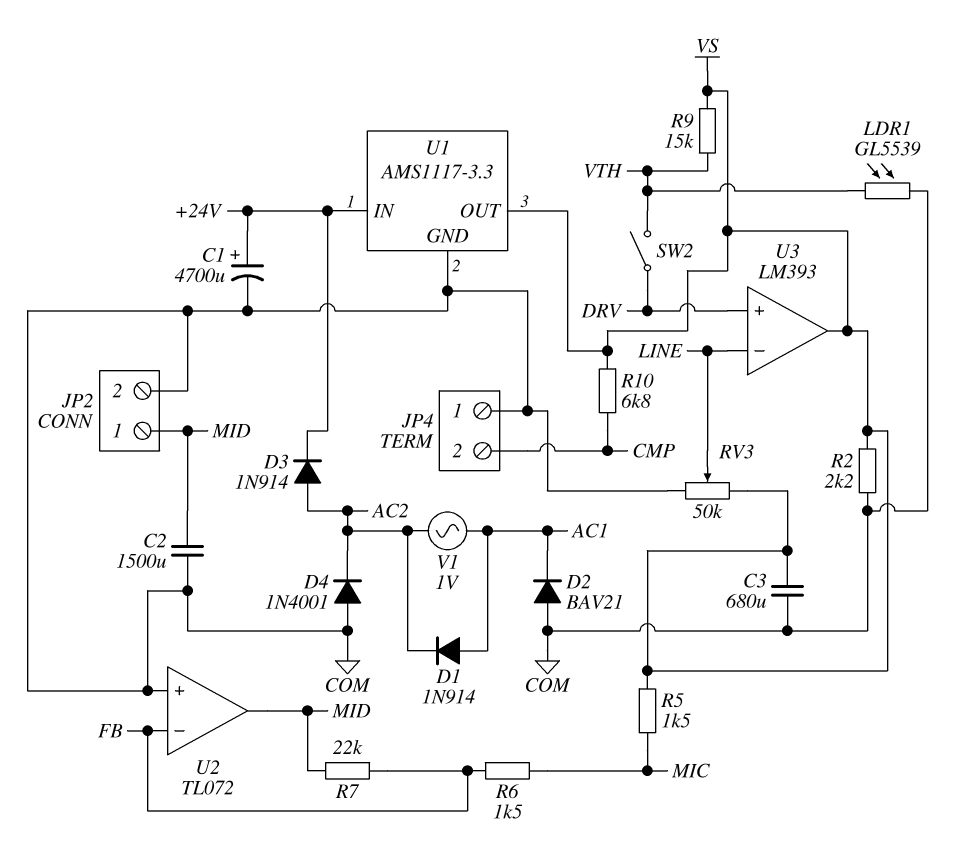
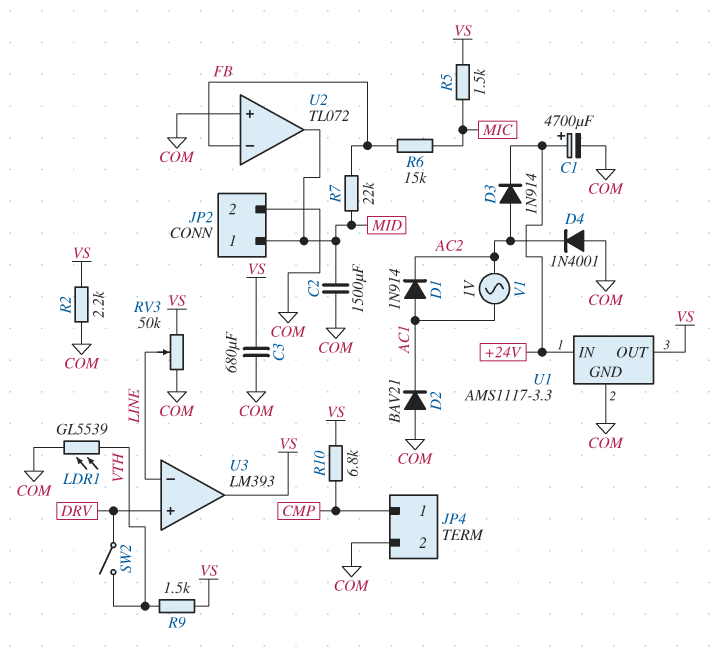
JP4 pin 1: COM -> CMP
JP4 pin 2: CMP -> COM
R6: 1.5k (FB, MIC) -> 15k (FB, MIC)
R9: 15k (VS, VTH) -> 1.5k (VS, VTH)

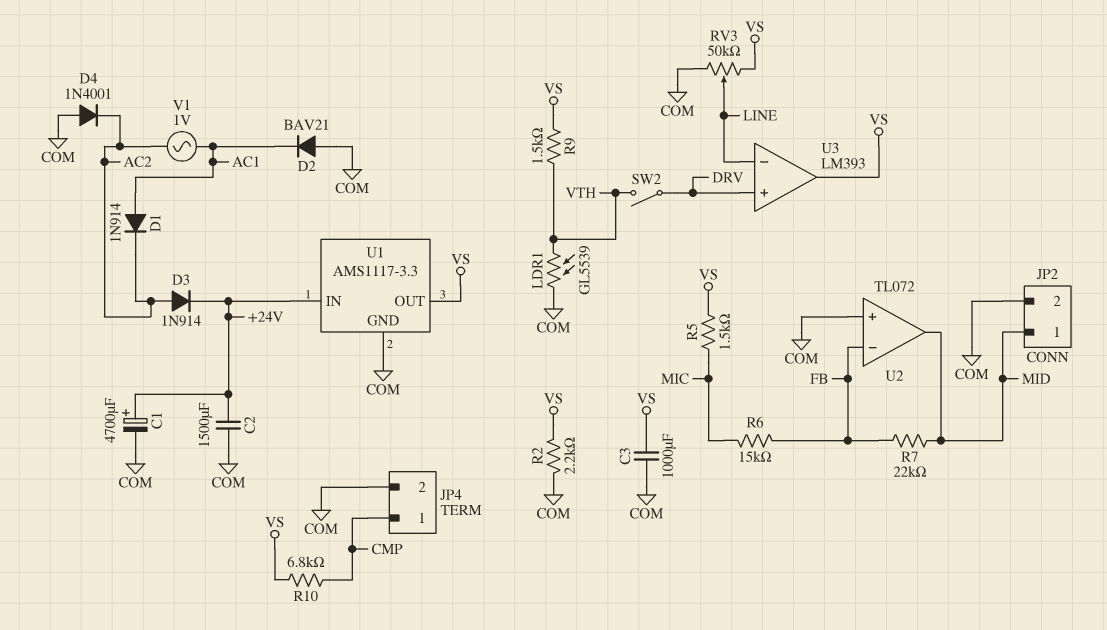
C2: 1500uF (COM, MID) -> 1500uF (+24V, COM)
C3: 680uF (COM, VS) -> 1000uF (COM, VS)

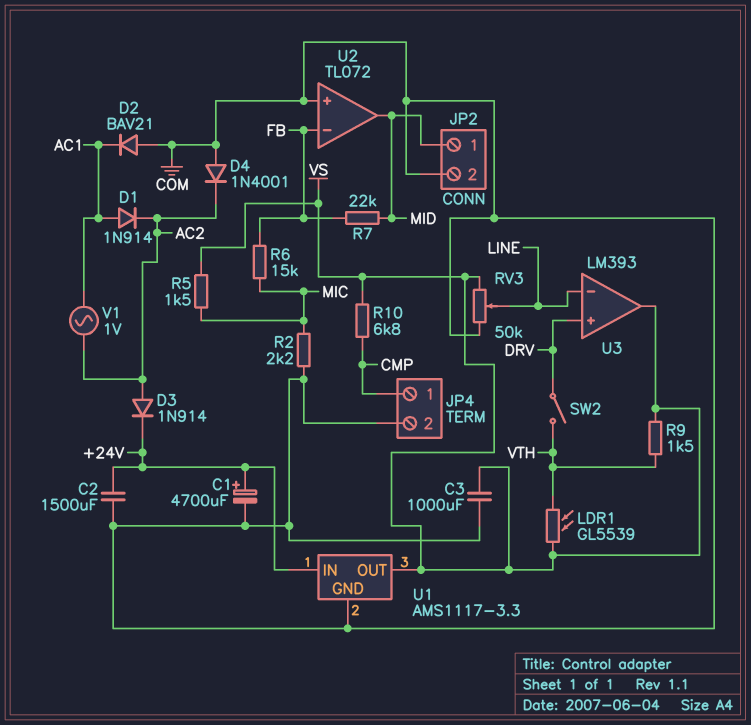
LDR1: GL5539 (COM, VTH) -> GL5539 (VS, VTH)
R2: 2.2k (COM, VS) -> 2.2k (COM, MIC)

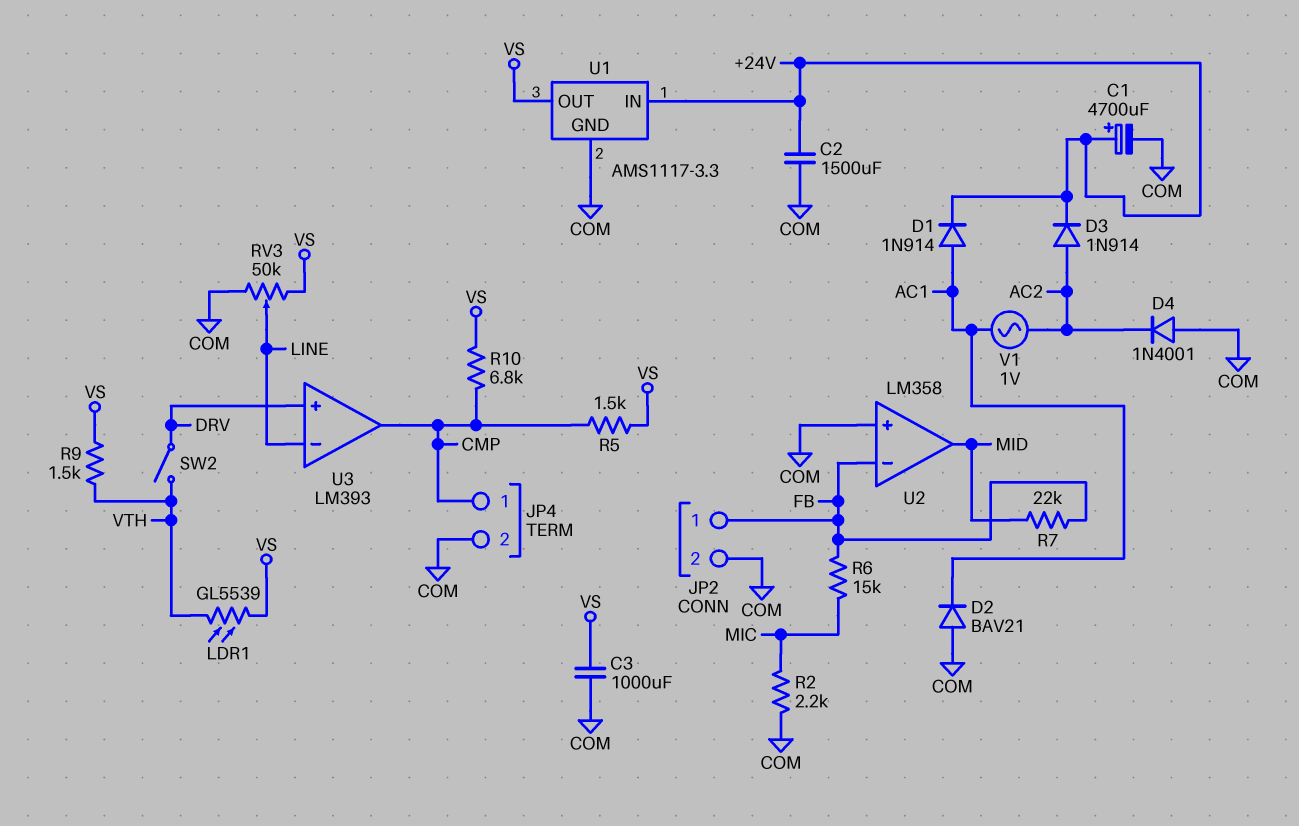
D1: diode 1N914 (A AC1, K AC2) -> diode 1N914 (A AC1, K +24V)
JP2 pin 1: MID -> FB
R5: 1.5k (MIC, VS) -> 1.5k (CMP, VS)
U2: TL072 -> LM358
U3 pin out: VS -> CMP

